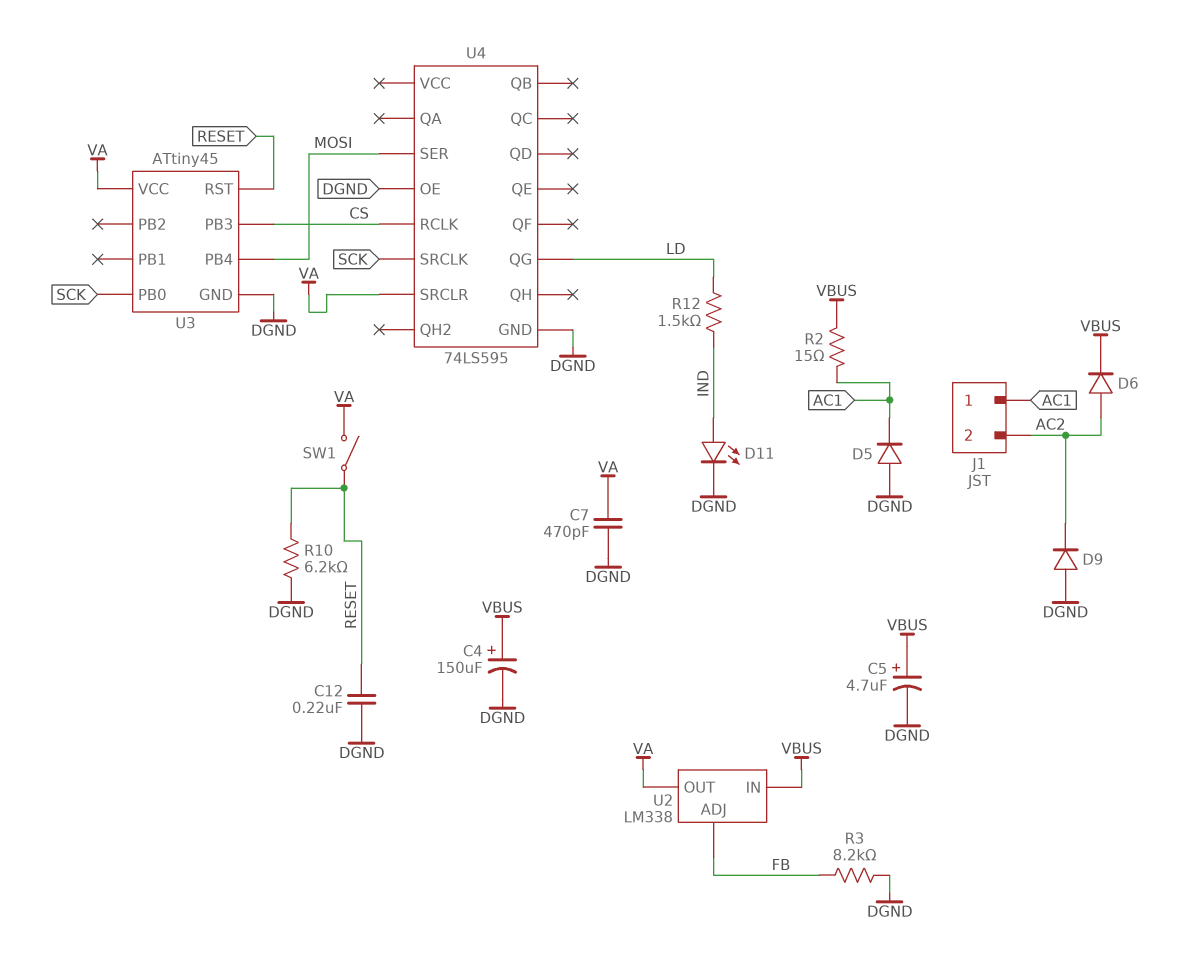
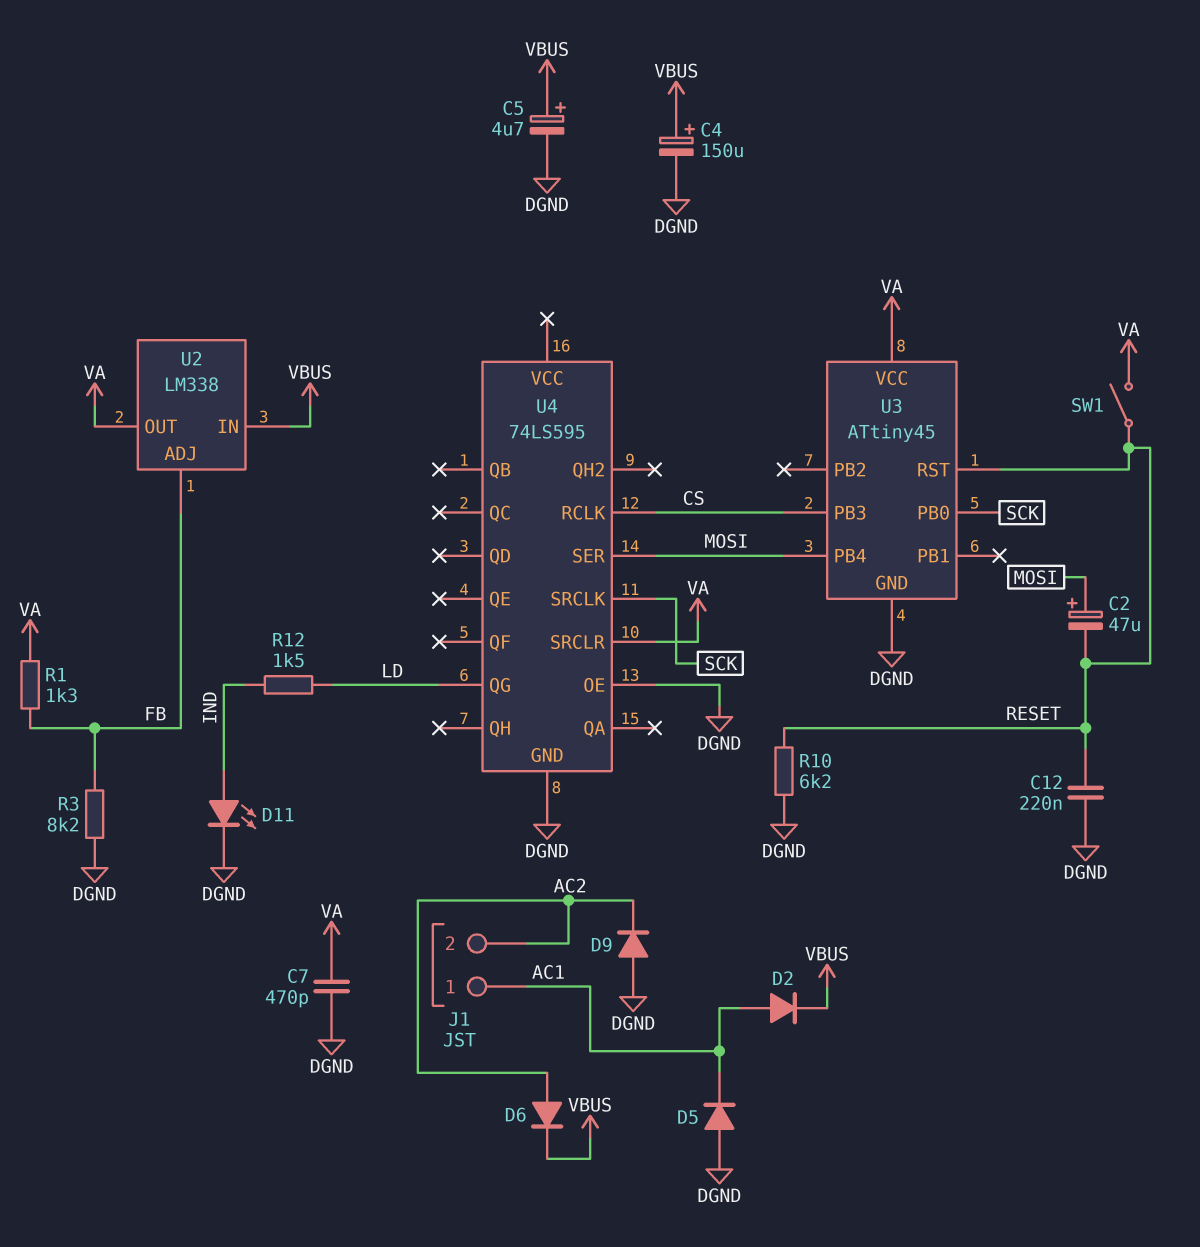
C2: none -> 47uF (plus MOSI, minus RESET)
D2: none -> diode (A AC1, K VBUS)
R1: none -> 1.3k (FB, VA)
R2: 15 (AC1, VBUS) -> none

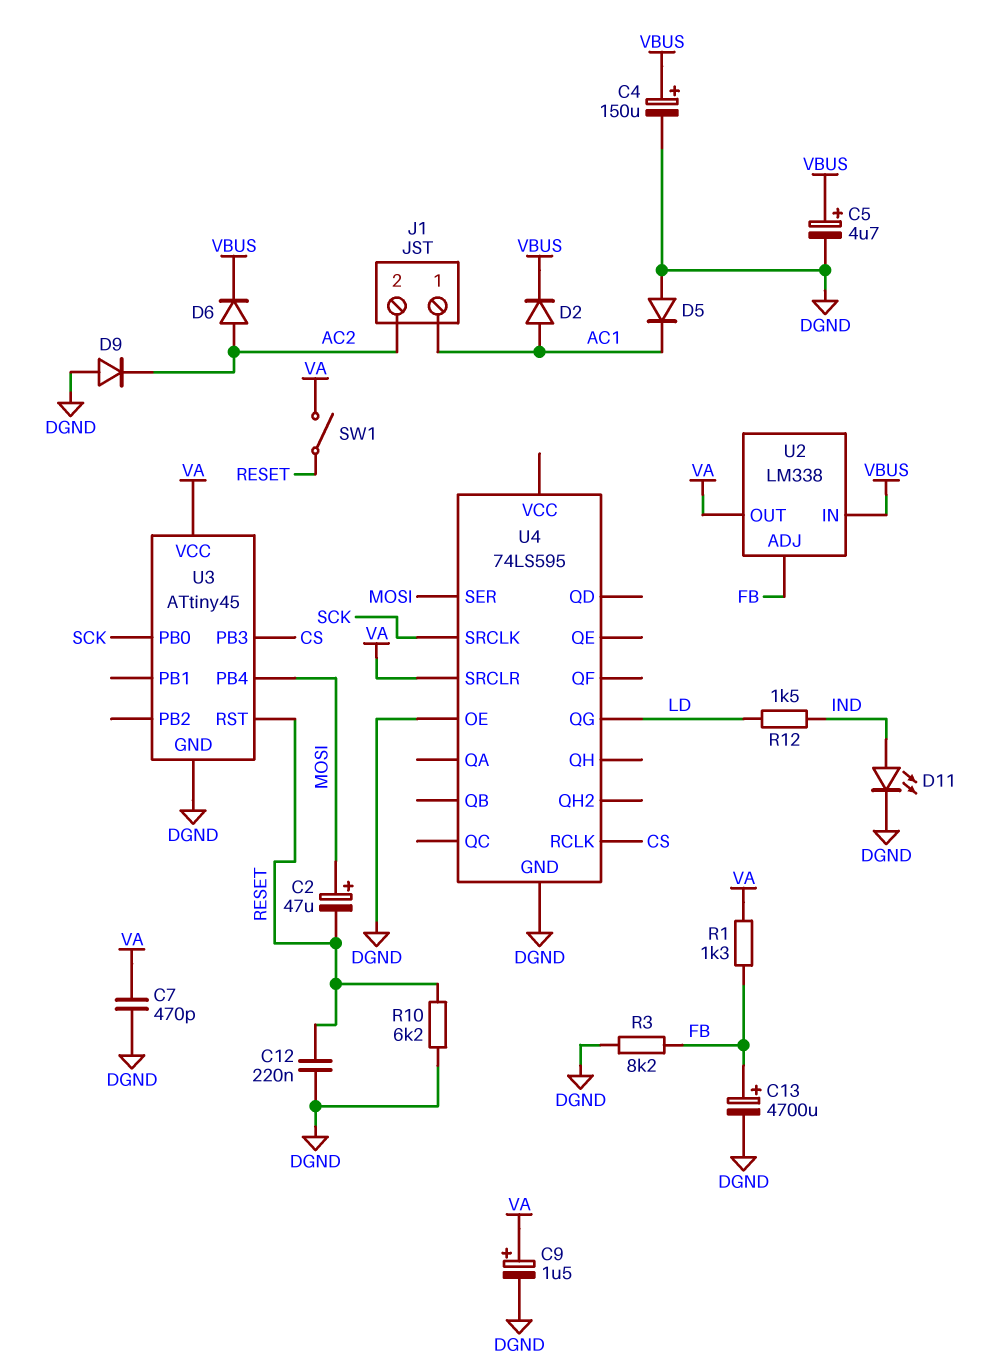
C9: none -> 1.5uF (plus VA, minus DGND)
C13: none -> 4700uF (plus FB, minus DGND)

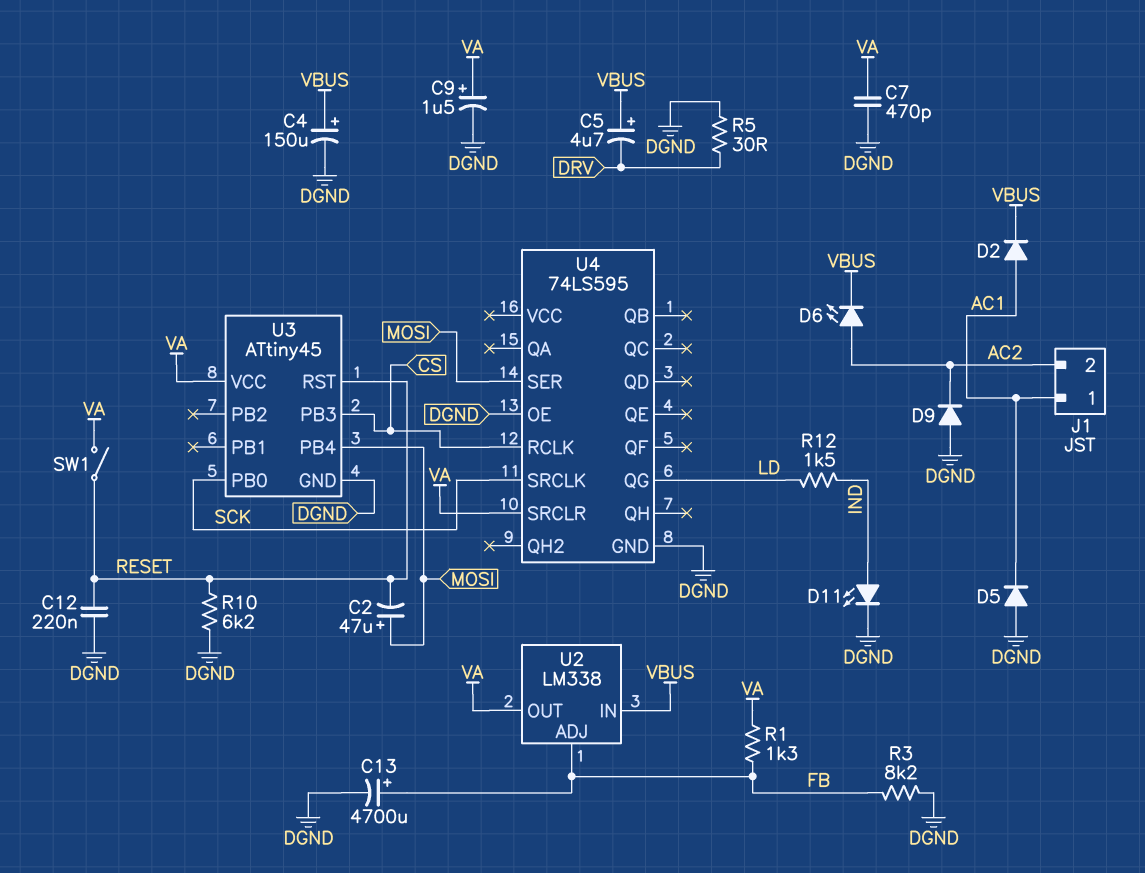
C5: 4.7uF (plus VBUS, minus DGND) -> 4.7uF (plus VBUS, minus DRV)
D6: diode (A AC2, K VBUS) -> LED (A AC2, K VBUS)
R5: none -> 30 (DGND, DRV)

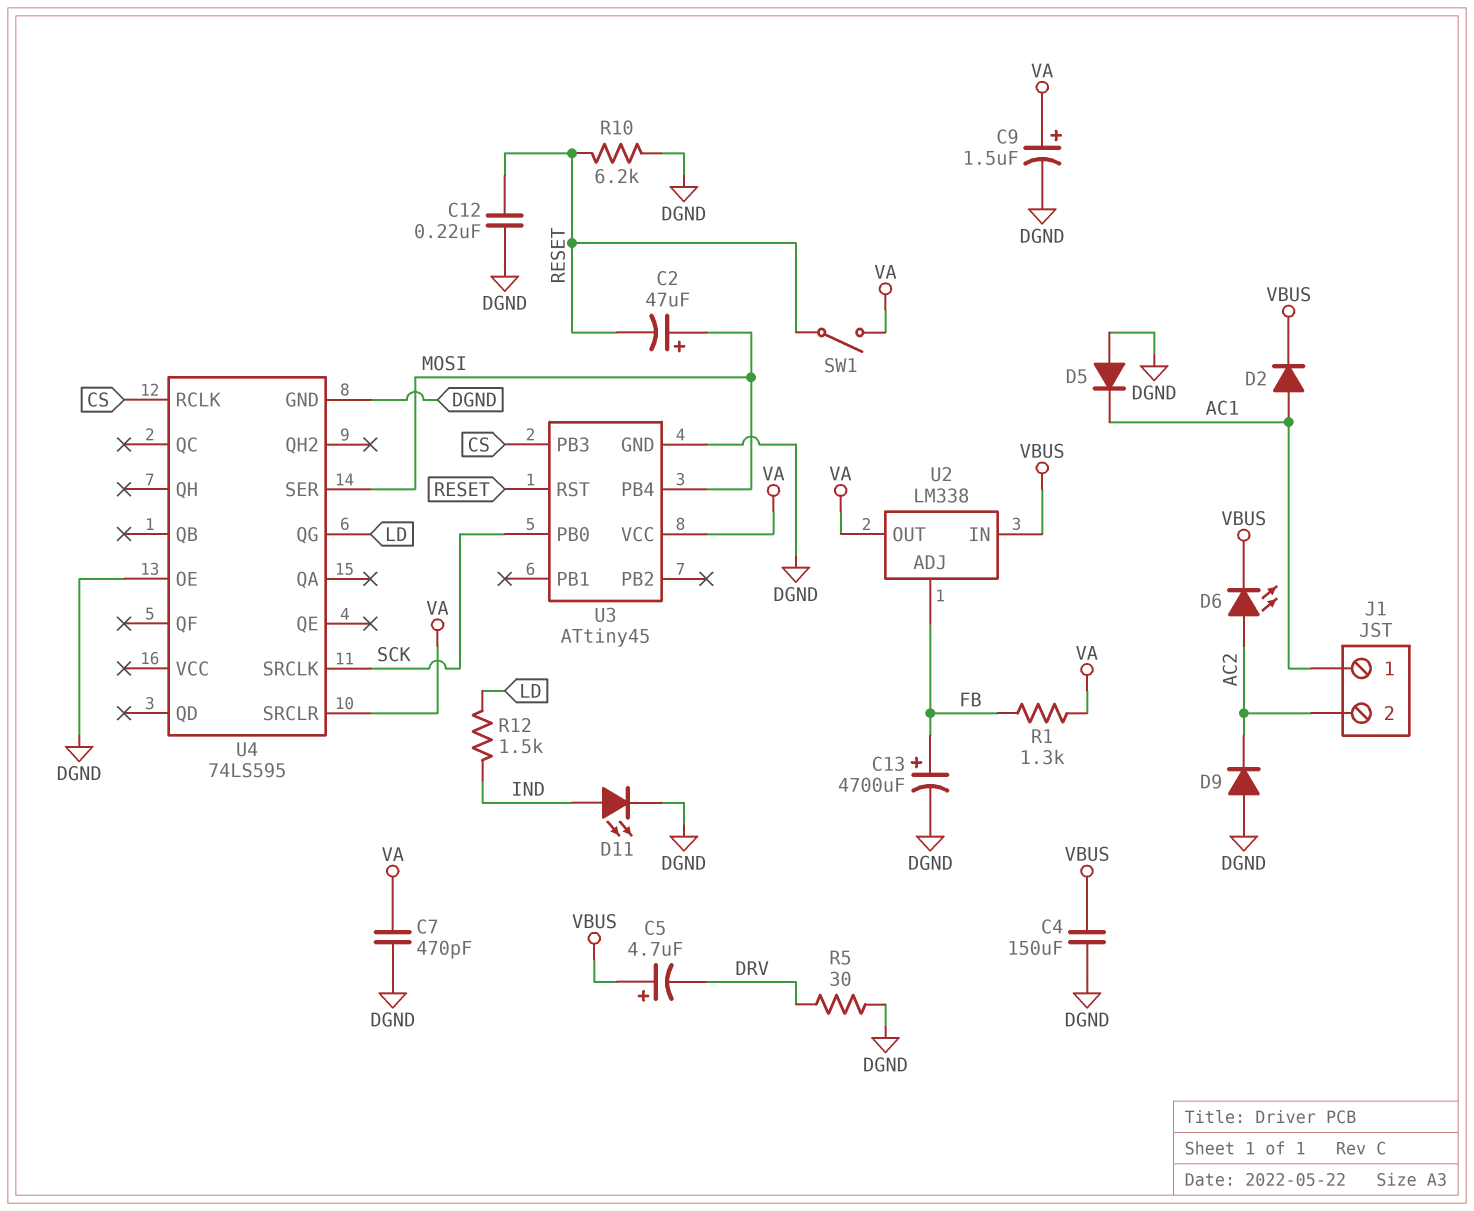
C4: 150uF (plus VBUS, minus DGND) -> 150uF (DGND, VBUS)
R3: 8.2k (DGND, FB) -> none

